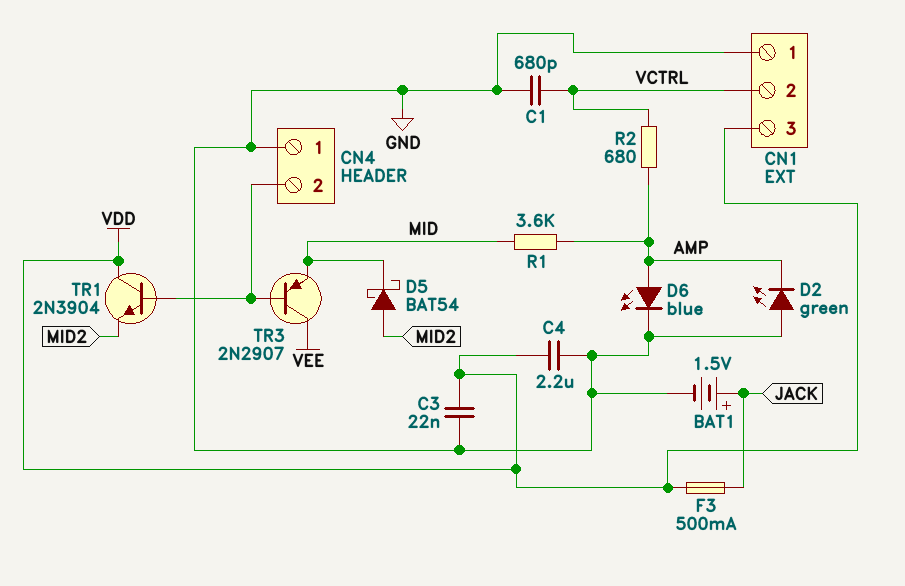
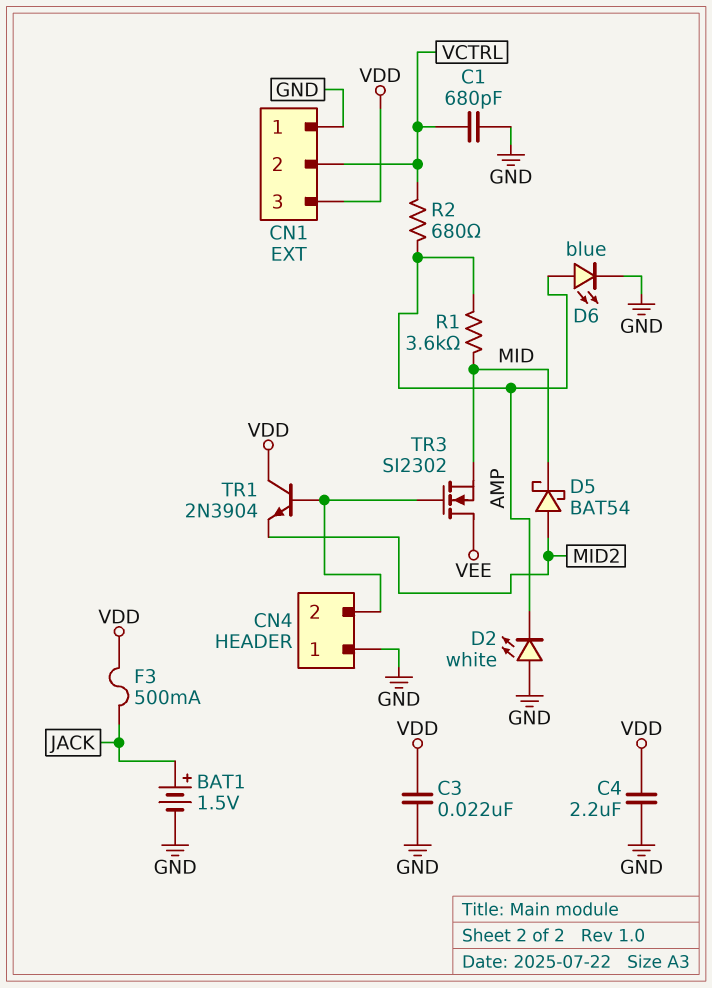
D2: LED green (A GND, K AMP) -> LED white (A GND, K AMP)
TR3: PNP 2N2907 (B CN4/2, C VEE, E MID) -> NMOS SI2302 (G CN4/2, D VEE, S MID)

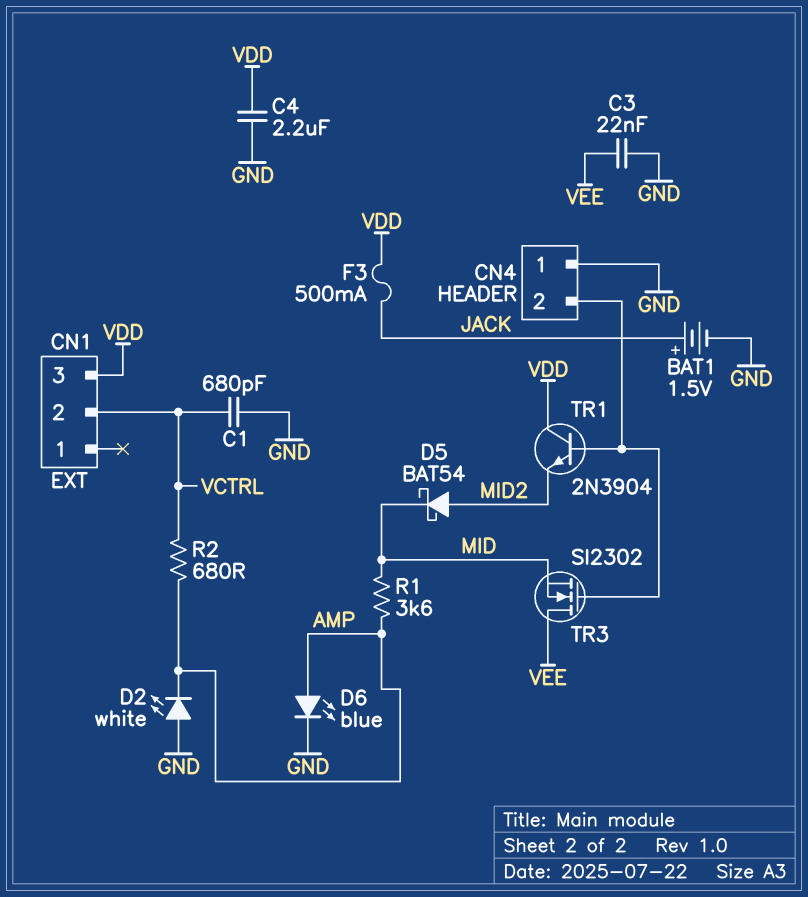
C3: 22nF (GND, VDD) -> 22nF (GND, VEE)
CN1 pin 1: GND -> none

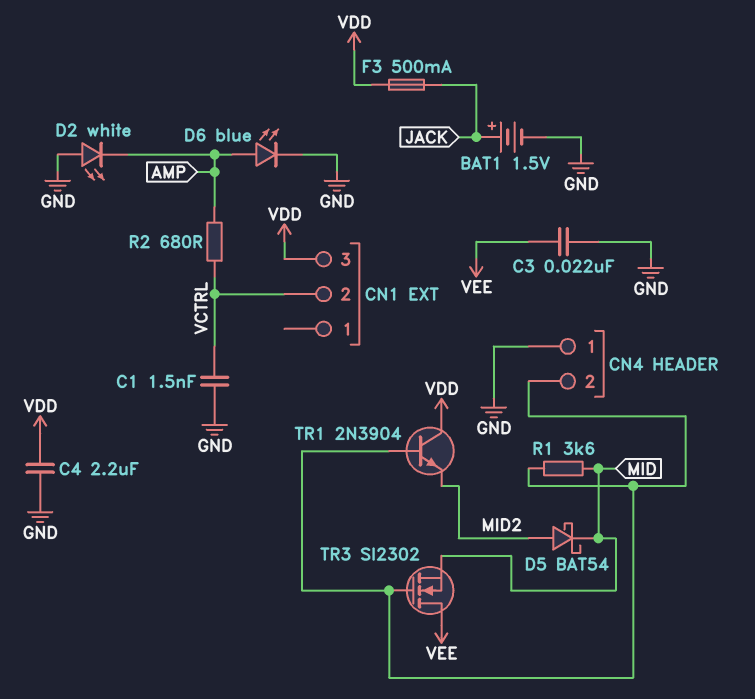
C1: 680pF (GND, VCTRL) -> 1.5nF (GND, VCTRL)
R1: 3.6k (AMP, MID) -> 3.6k (CN4/2, MID)

